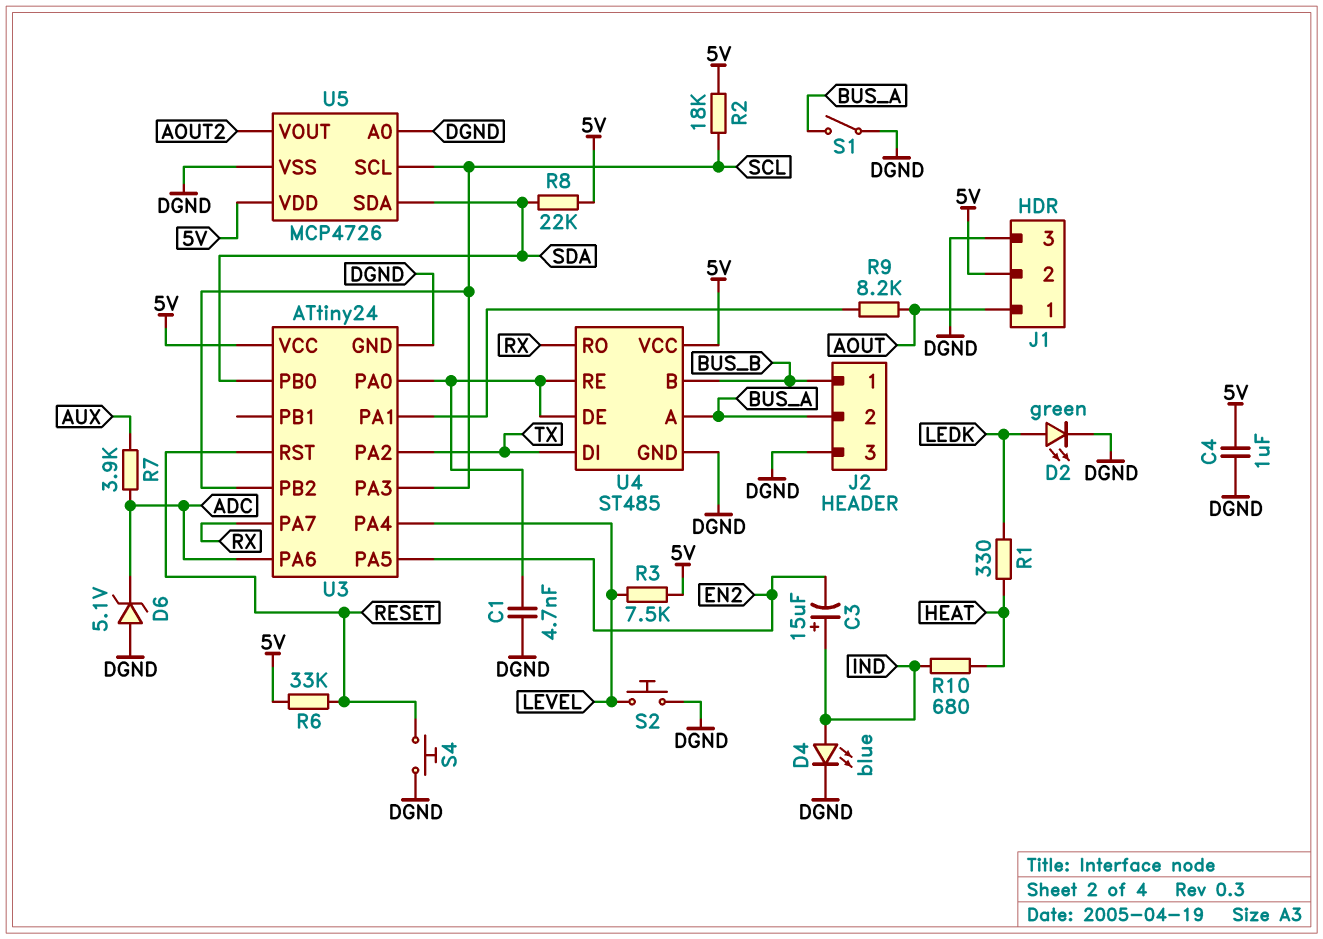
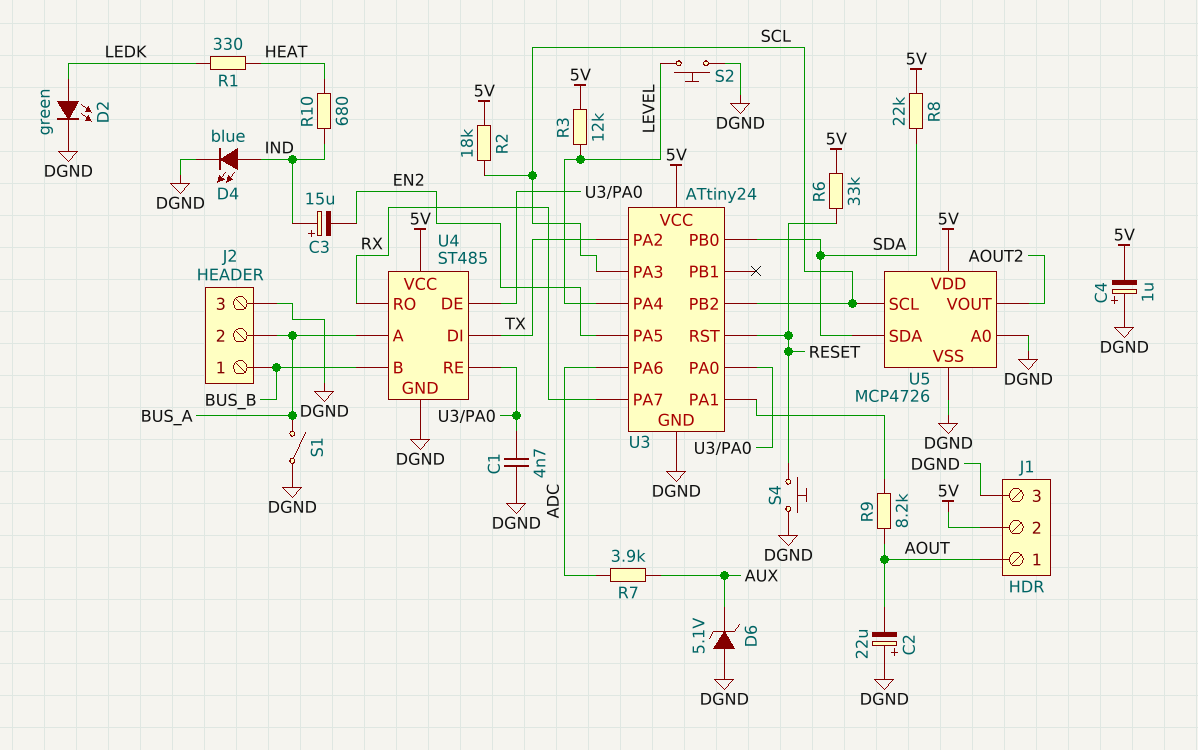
C2: none -> 22uF (plus DGND, minus AOUT)
C4: 1uF (5V, DGND) -> 1uF (plus DGND, minus 5V)
D6: zener 5.1V (A DGND, K ADC) -> zener 5.1V (A DGND, K AUX)
R3: 7.5k (5V, LEVEL) -> 12k (5V, LEVEL)

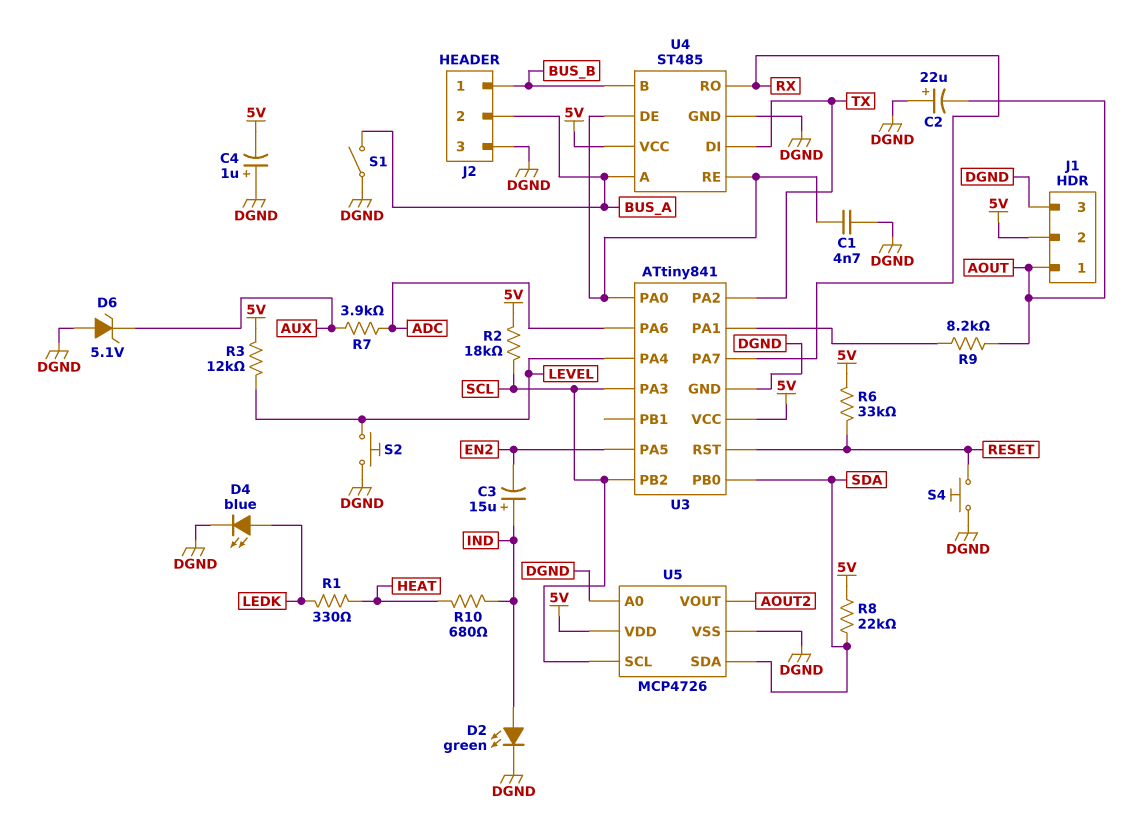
D2: LED green (A LEDK, K DGND) -> LED green (A IND, K DGND)
D4: LED blue (A IND, K DGND) -> LED blue (A LEDK, K DGND)
U3: ATtiny24 -> ATtiny841

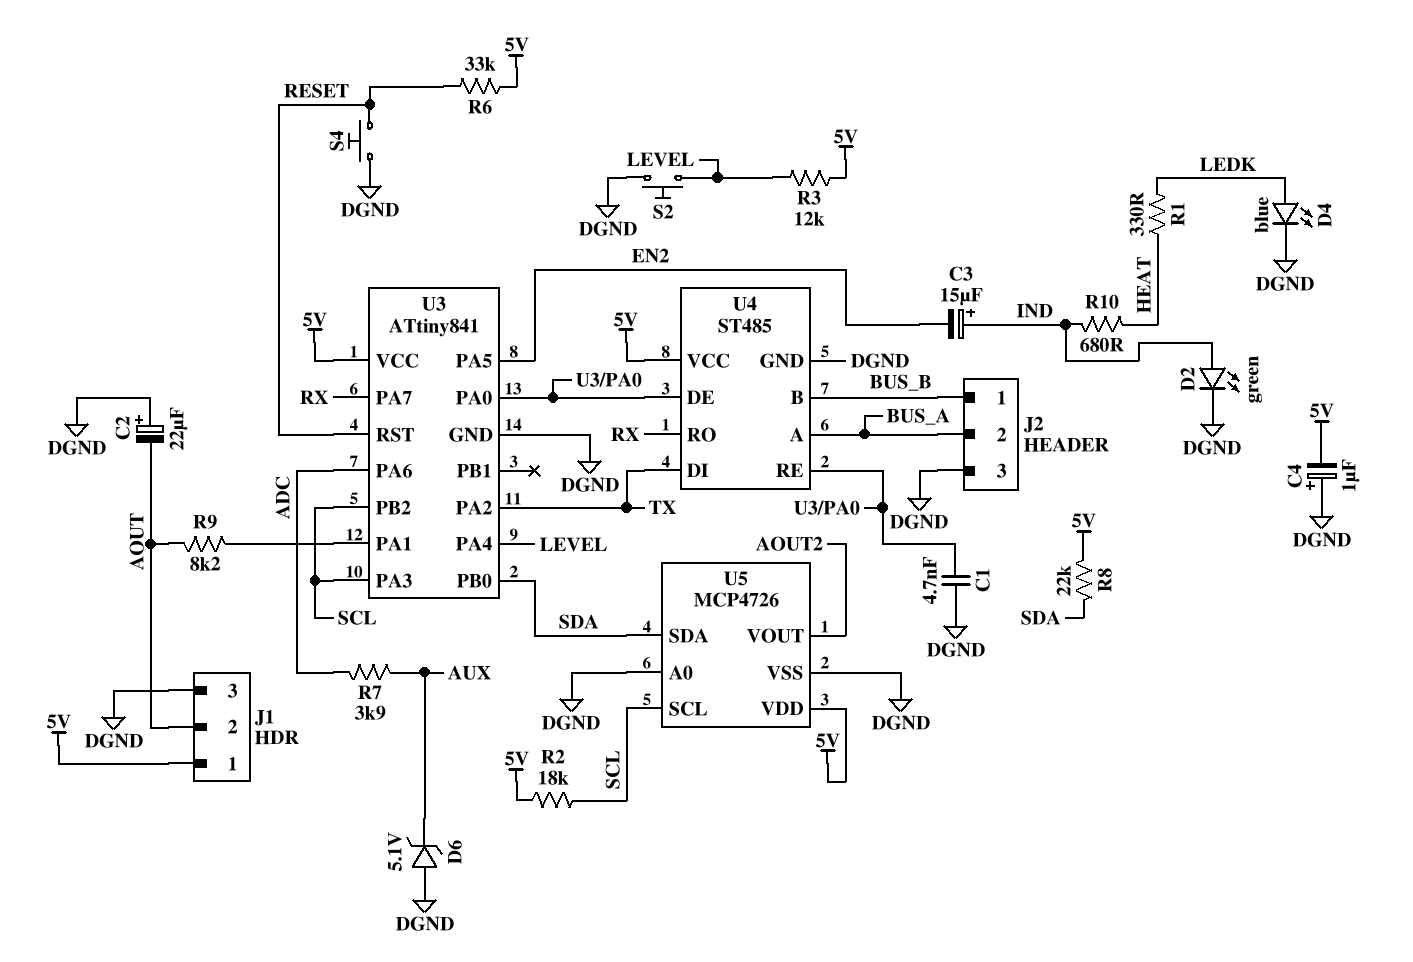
J1 pin 1: AOUT -> 5V
J1 pin 2: 5V -> AOUT
S1: switch (BUS_A, DGND) -> none

